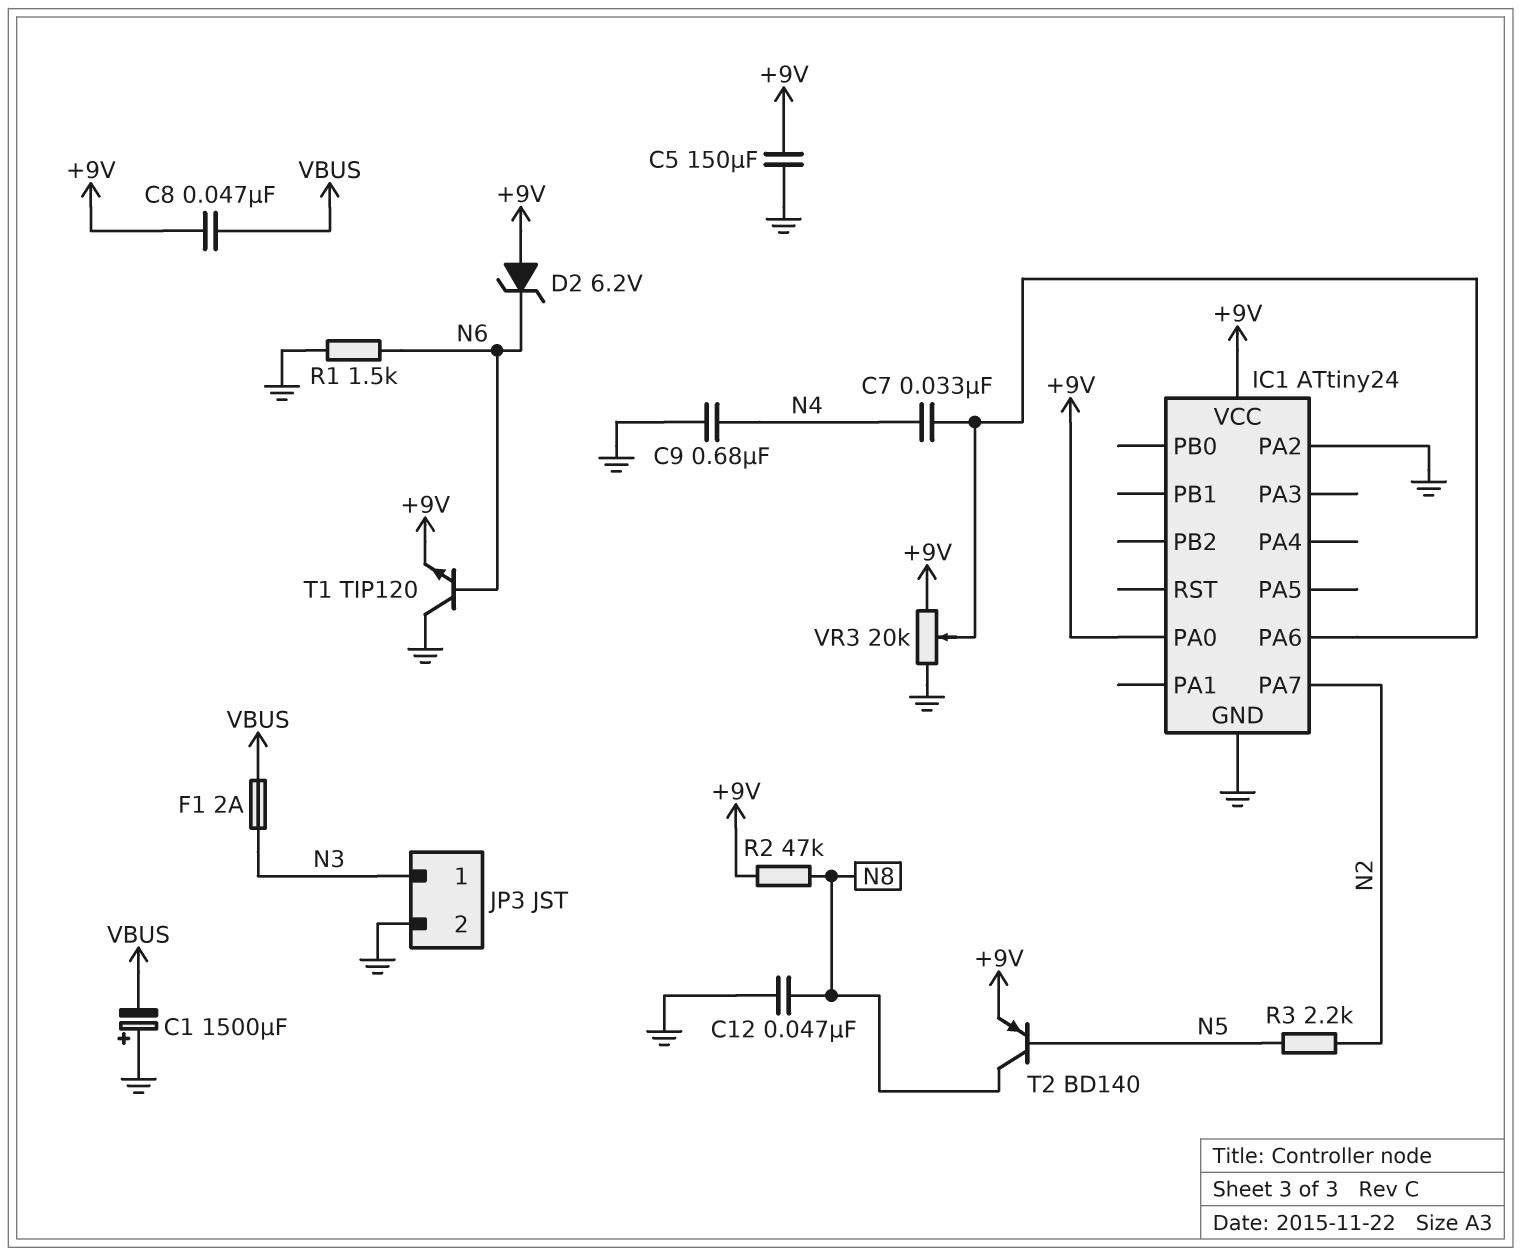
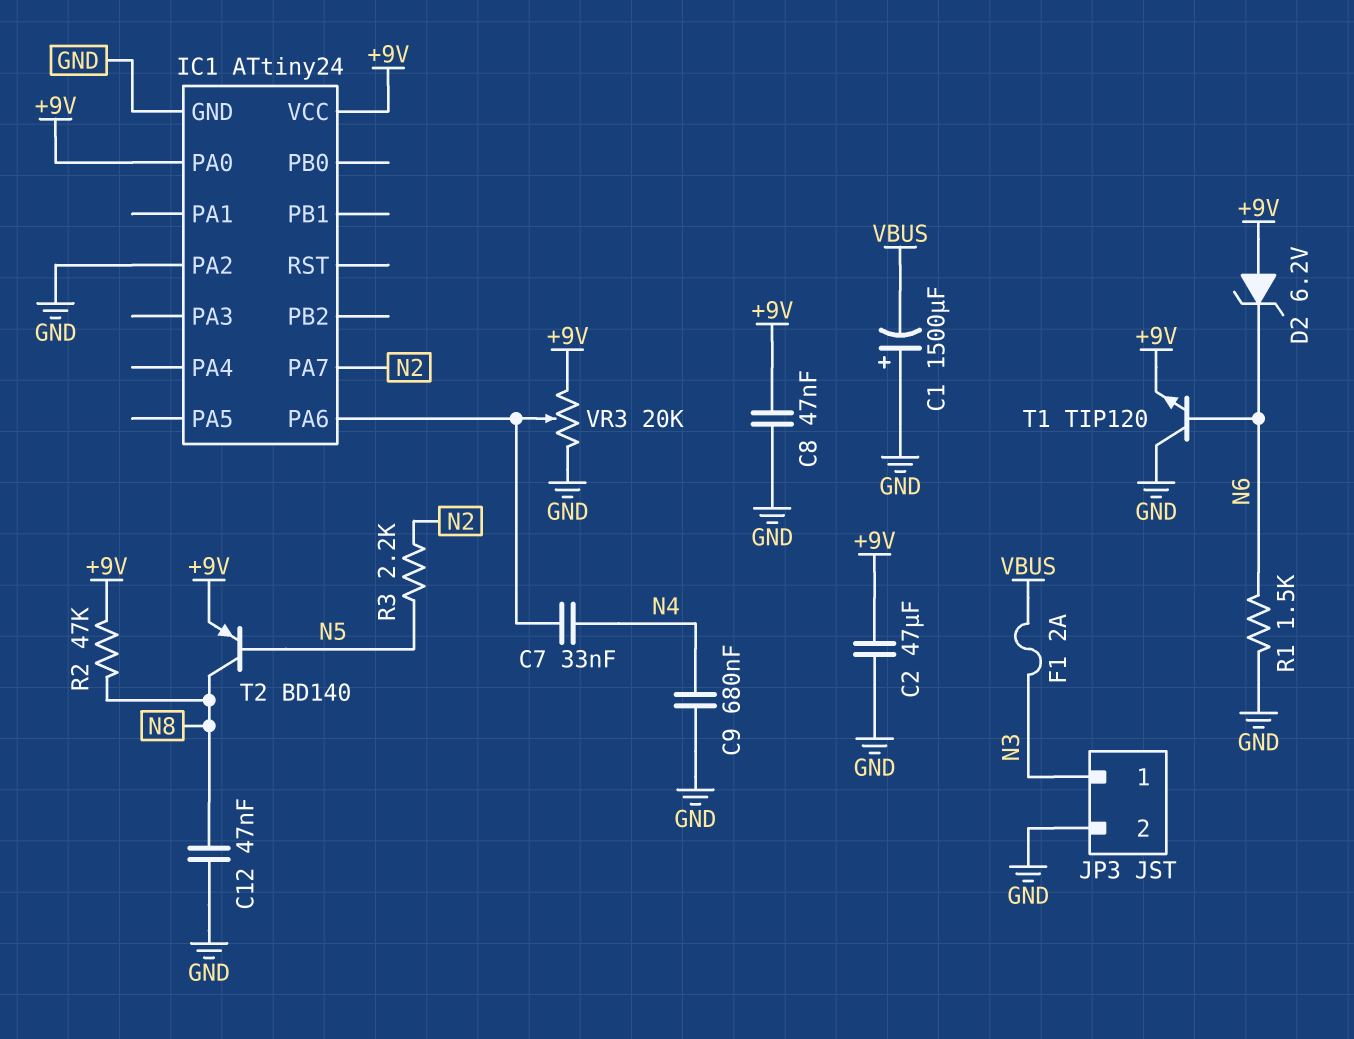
C2: none -> 47uF (+9V, GND)
C5: 150uF (+9V, GND) -> none
C8: 47nF (+9V, VBUS) -> 47nF (+9V, GND)

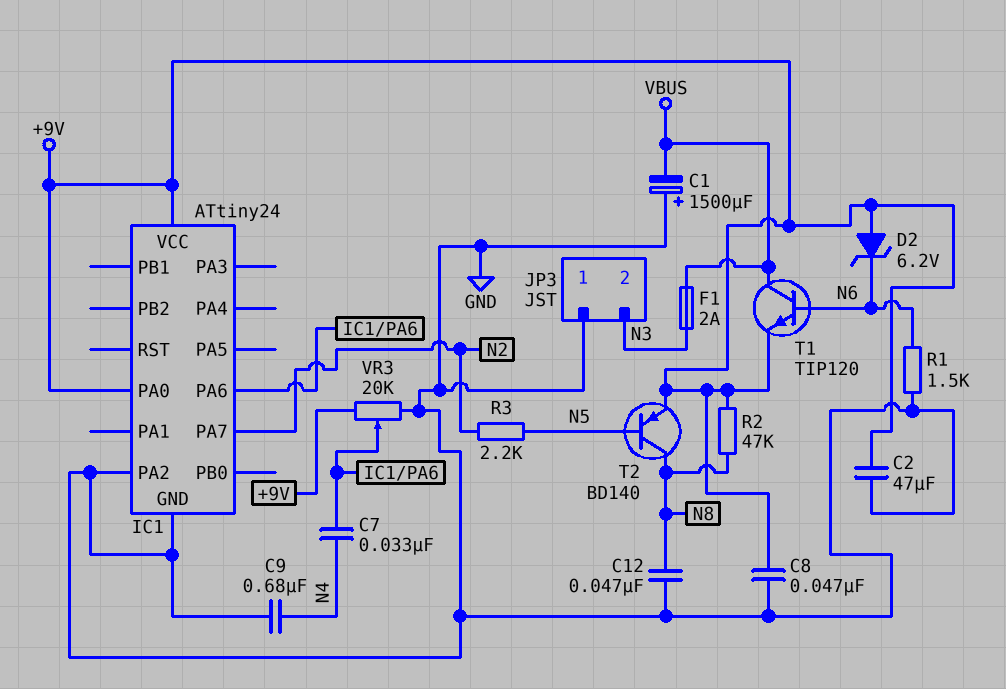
JP3 pin 1: N3 -> GND
JP3 pin 2: GND -> N3
T1: NPN TIP120 (B N6, C GND, E +9V) -> NPN TIP120 (B N6, C VBUS, E +9V)

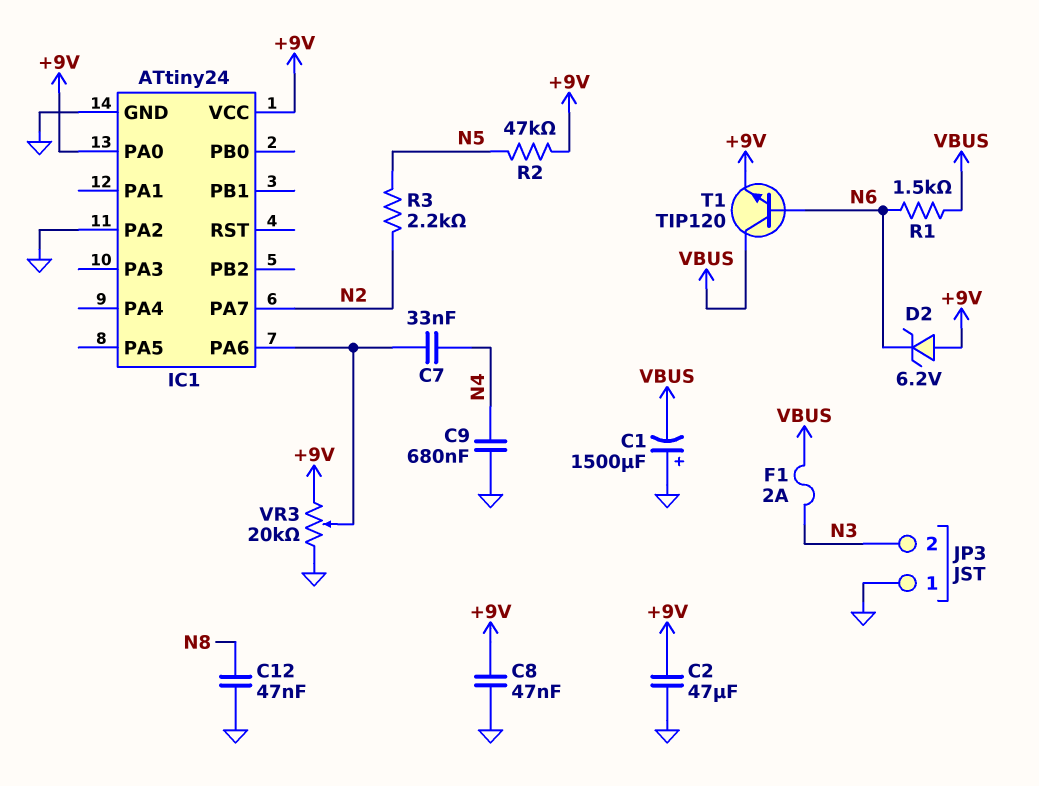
R1: 1.5k (GND, N6) -> 1.5k (N6, VBUS)
R2: 47k (+9V, N8) -> 47k (+9V, N5)
T2: PNP BD140 (B N5, C N8, E +9V) -> none

